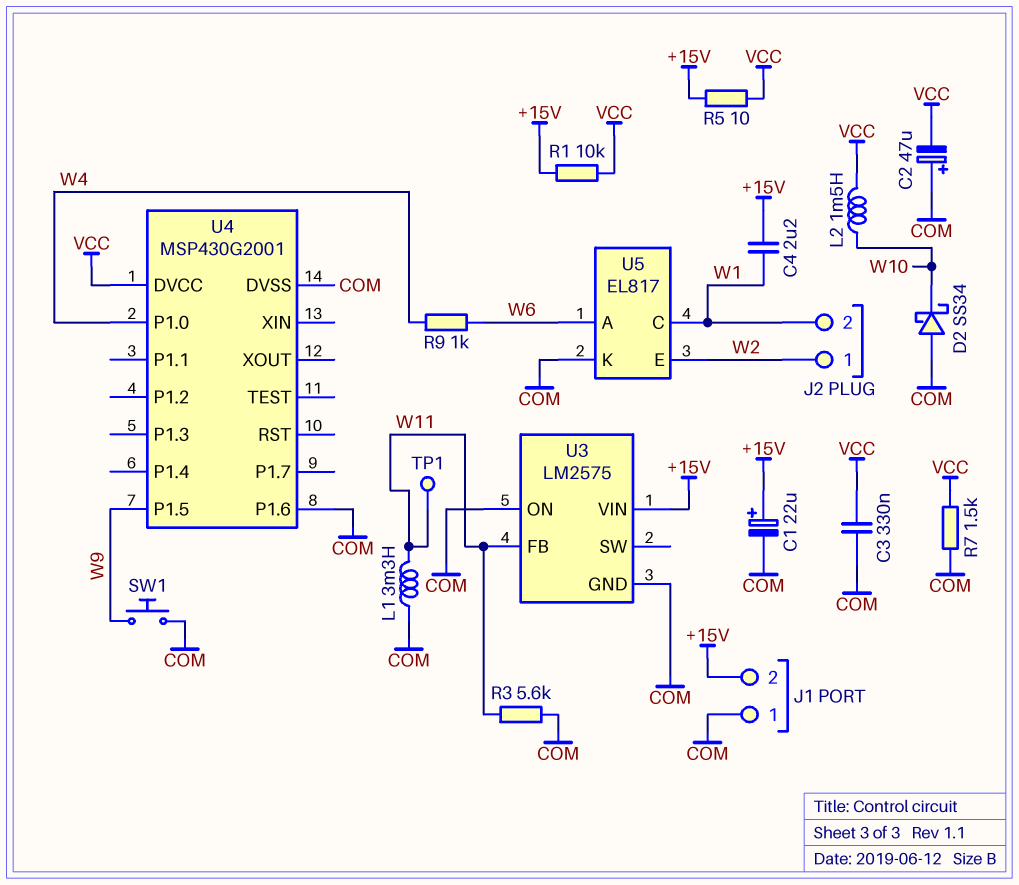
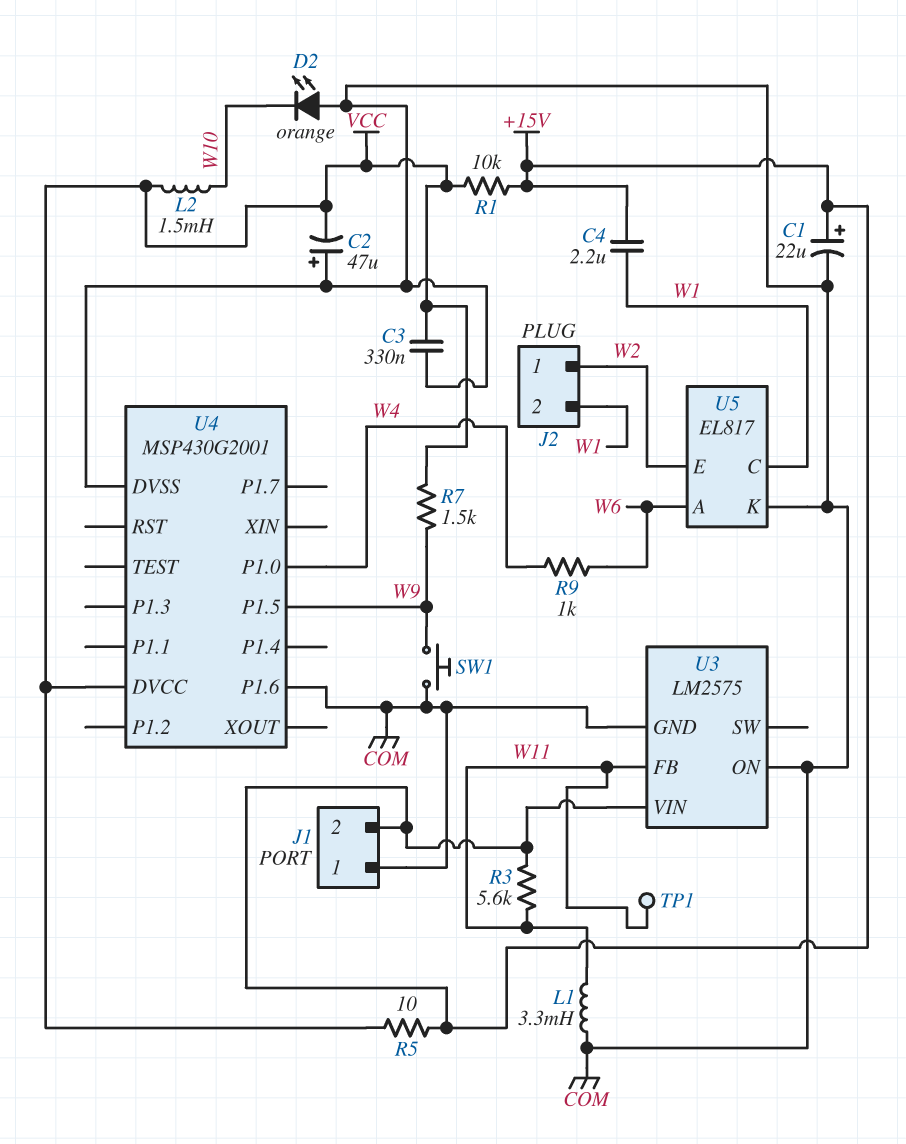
D2: schottky SS34 (A COM, K W10) -> LED orange (A COM, K W10)
R3: 5.6k (COM, W11) -> 5.6k (+15V, W11)
R7: 1.5k (COM, VCC) -> 1.5k (VCC, W9)

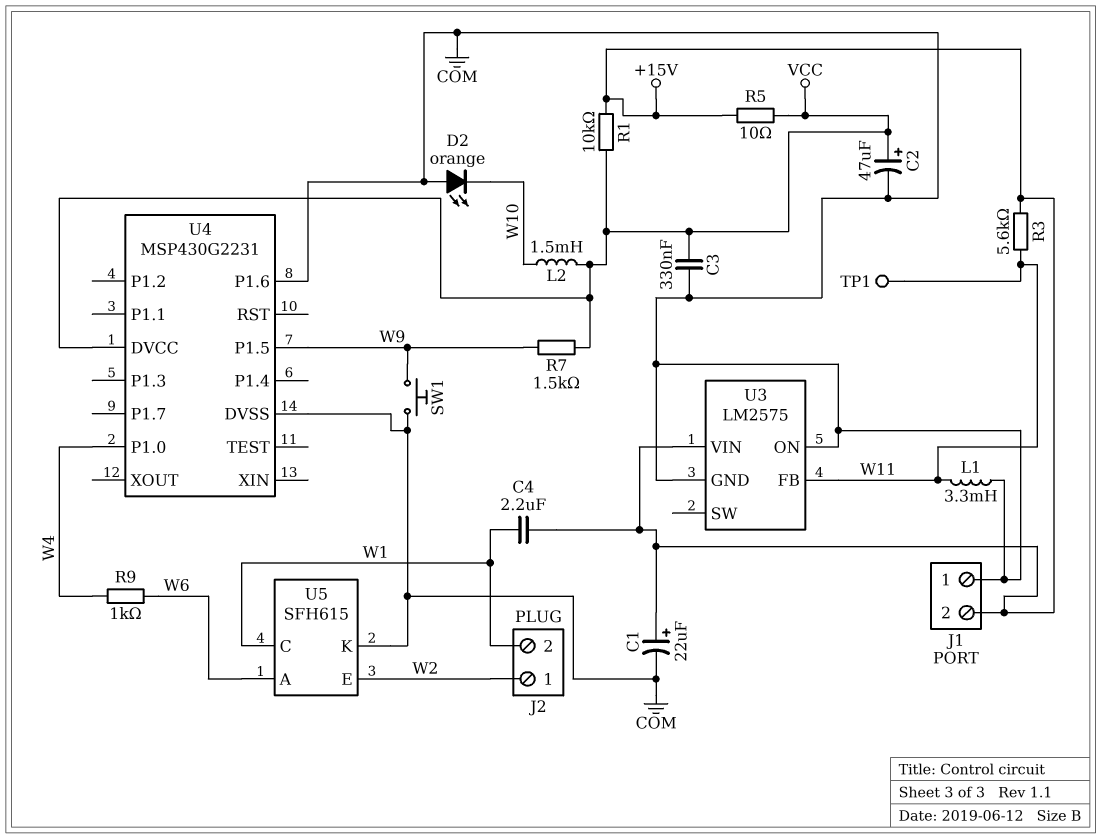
C2: 47uF (plus COM, minus VCC) -> 47uF (plus VCC, minus COM)
U4: MSP430G2001 -> MSP430G2231
U5: EL817 -> SFH615

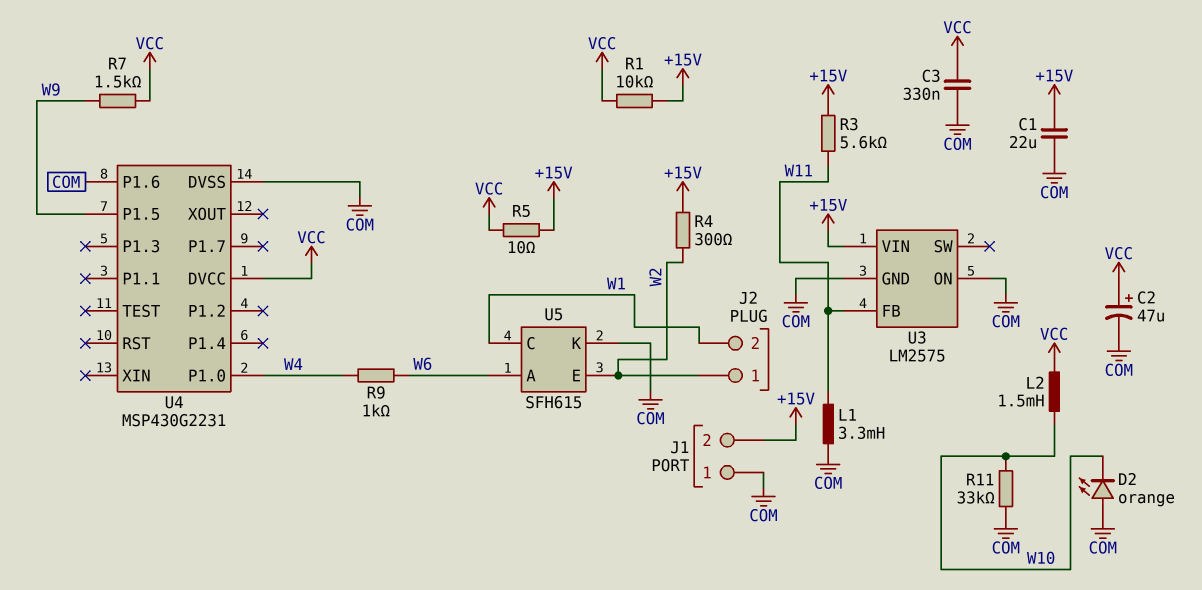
C1: 22uF (plus +15V, minus COM) -> 22uF (+15V, COM)
C4: 2.2uF (+15V, W1) -> none
R4: none -> 300 (+15V, W2)
R11: none -> 33k (COM, W10)
SW1: button (COM, W9) -> none
TP1: test point (W11) -> none

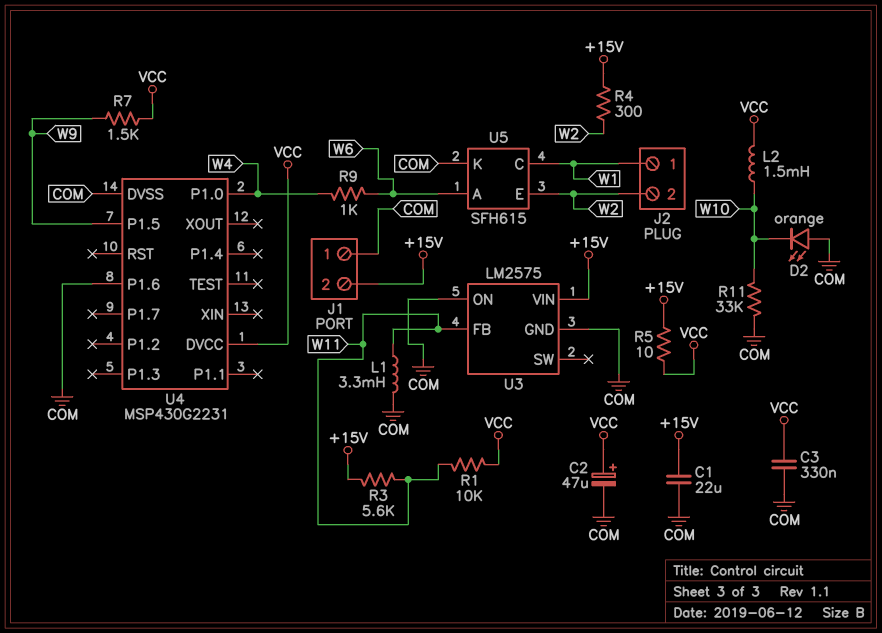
J2 pin 1: W2 -> W1
J2 pin 2: W1 -> W2
R1: 10k (+15V, VCC) -> 10k (VCC, W11)

